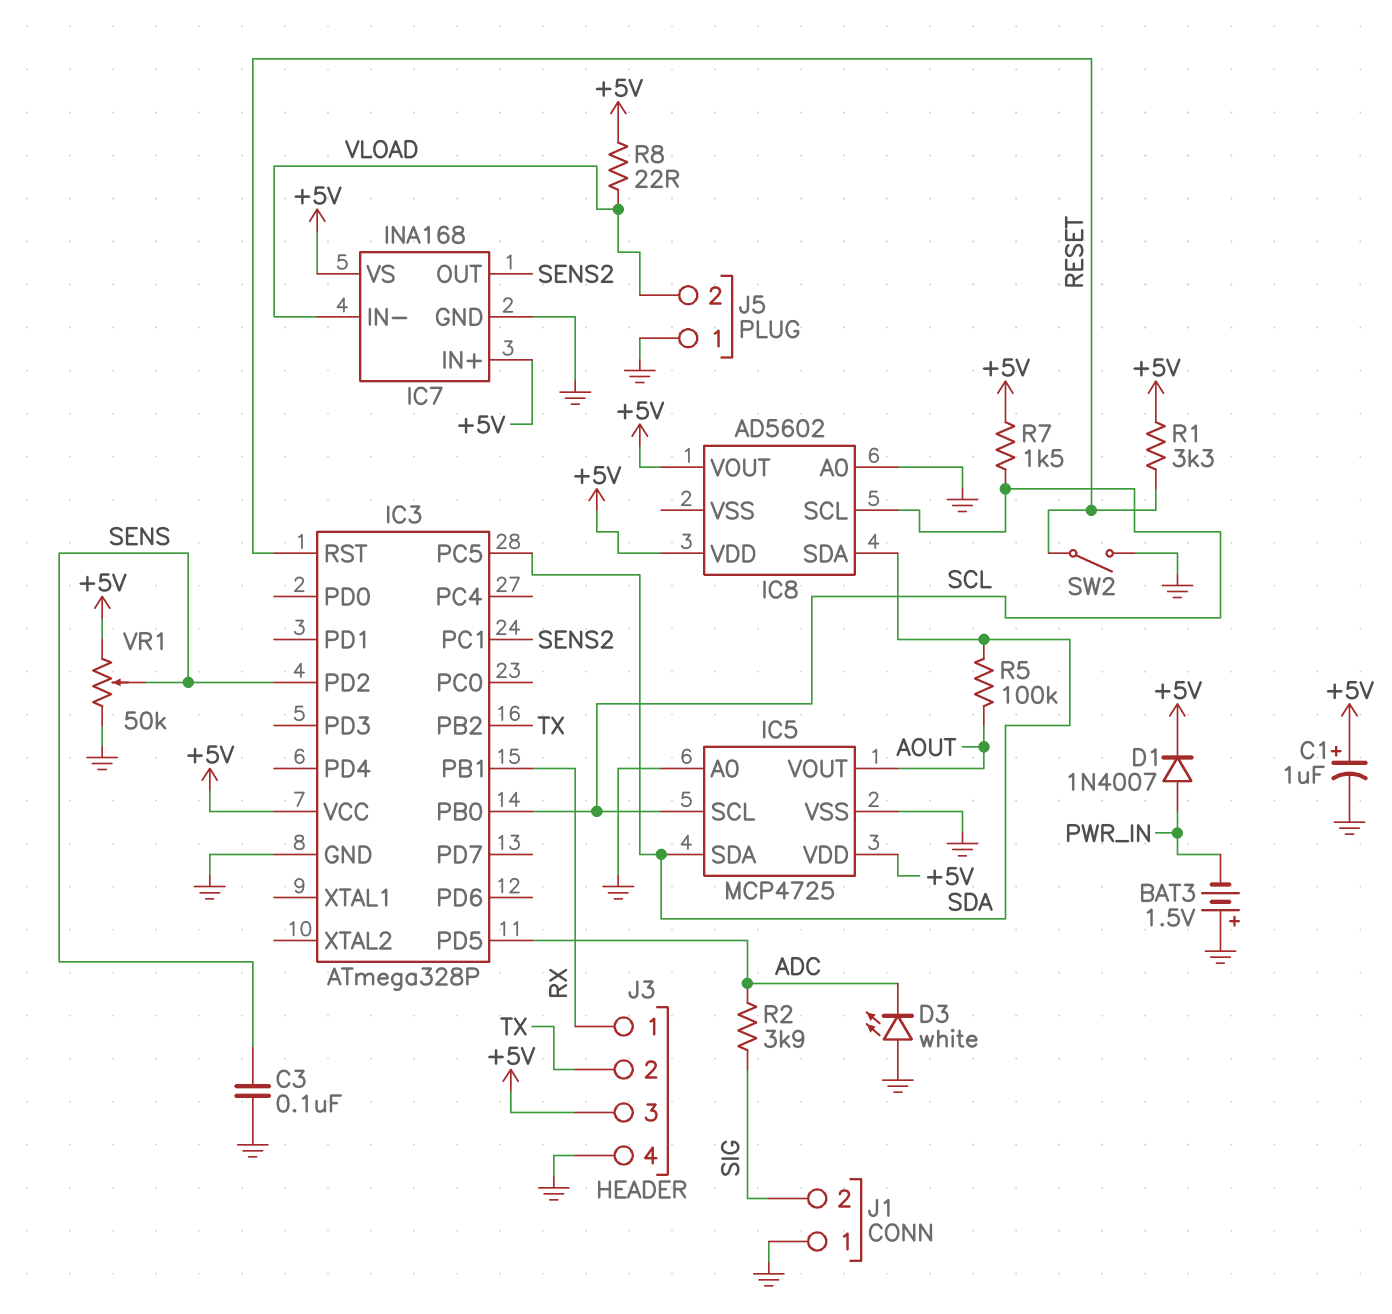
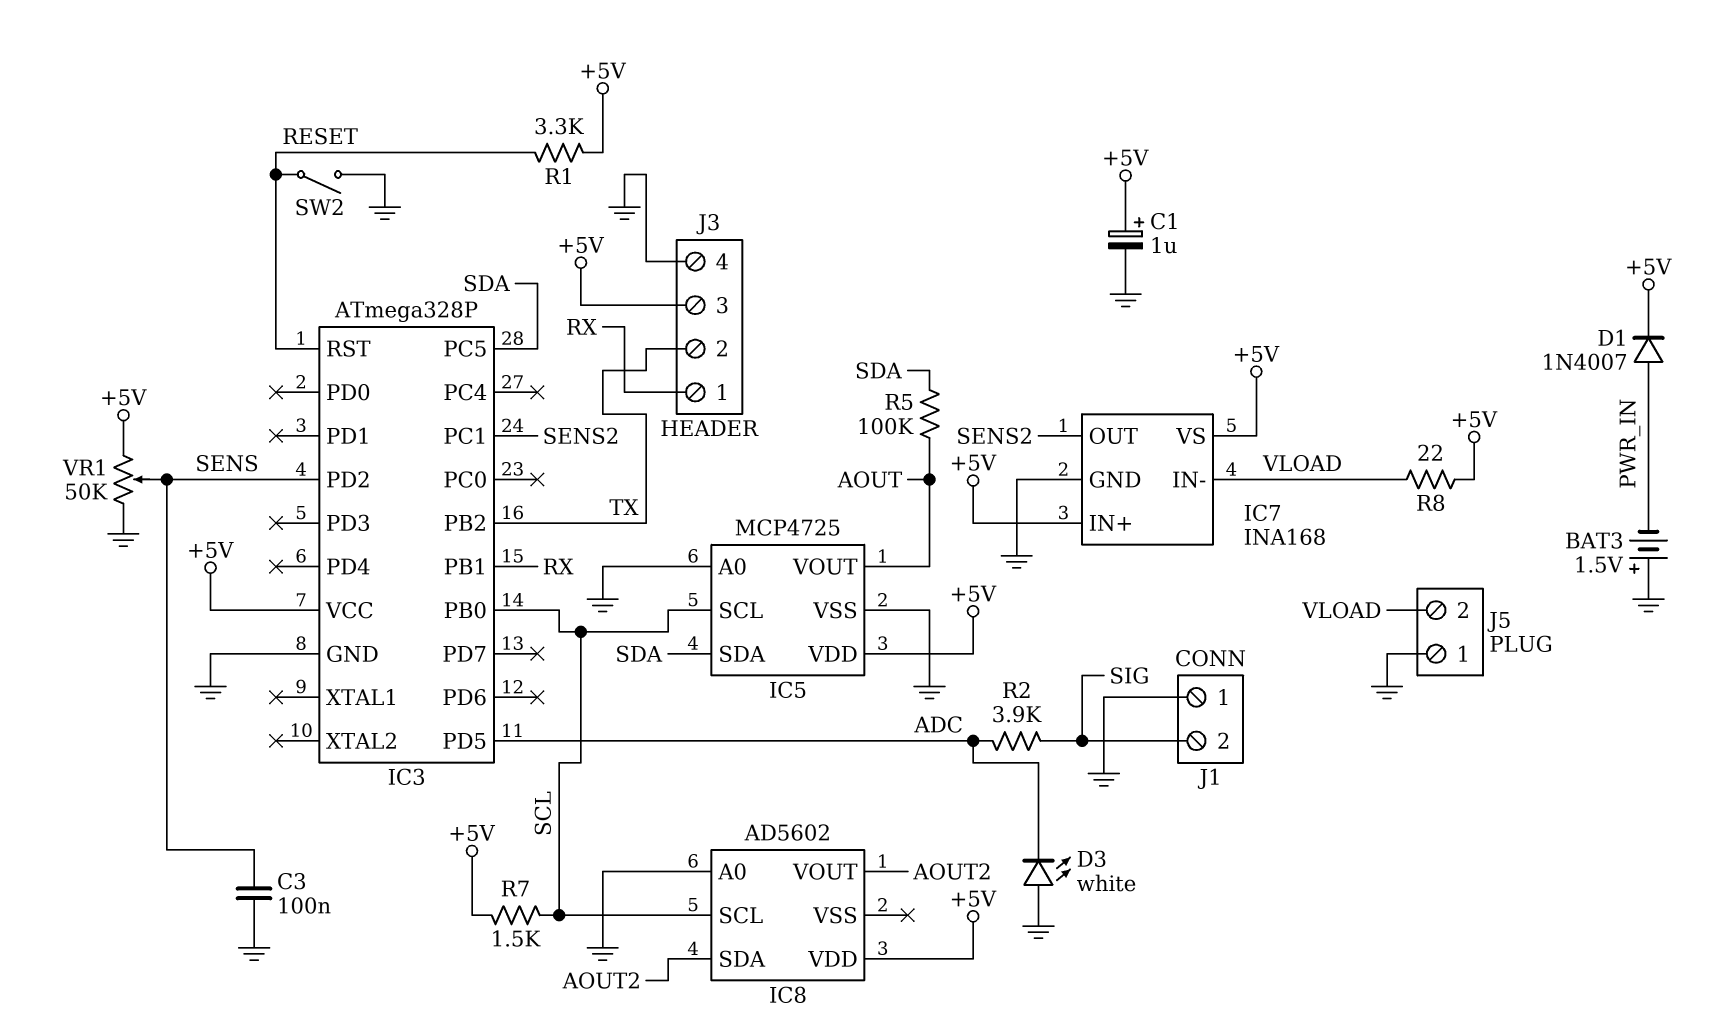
IC8 pin SDA: SDA -> AOUT2
IC8 pin VOUT: +5V -> AOUT2

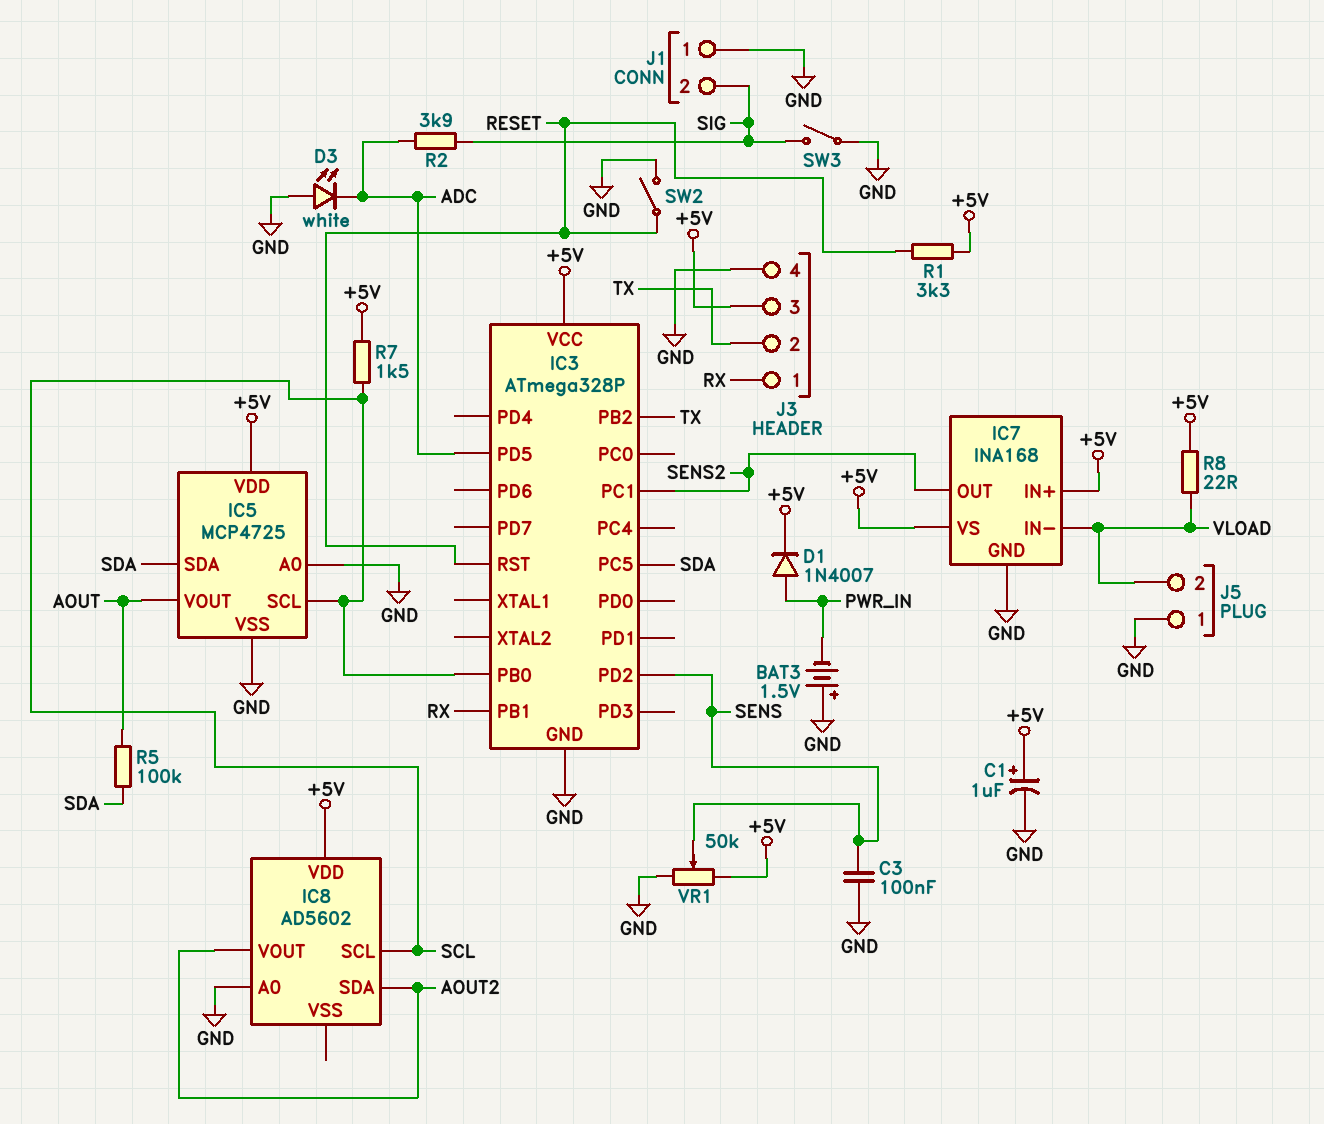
SW3: none -> switch (GND, SIG)

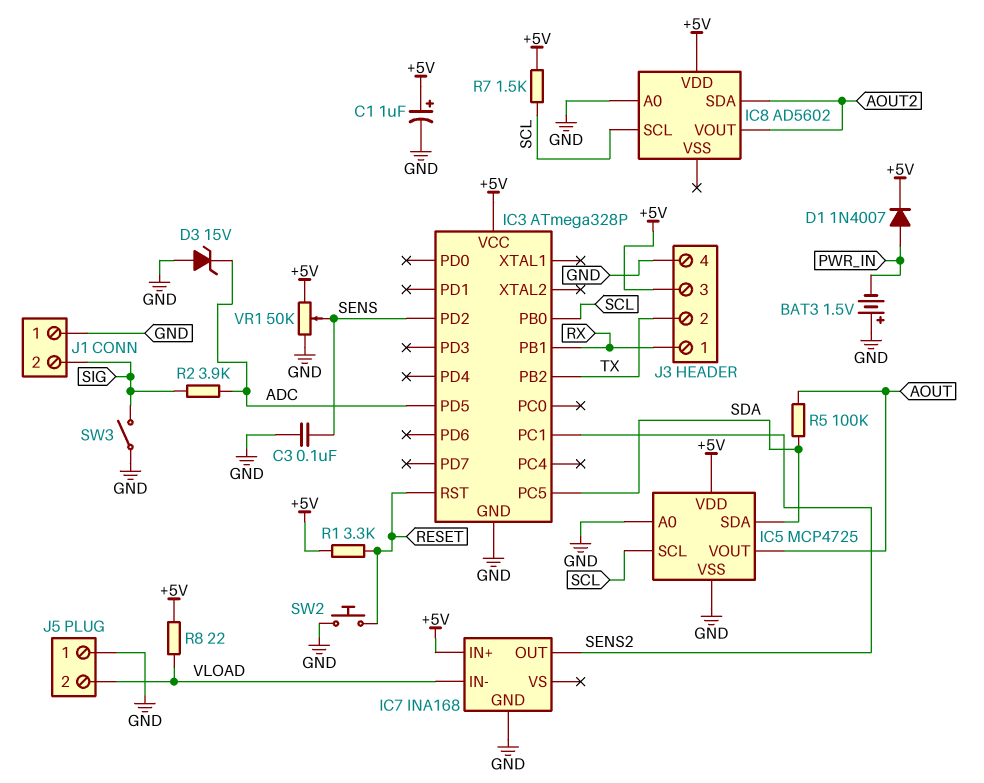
D3: LED white (A GND, K ADC) -> zener 15V (A GND, K ADC)
IC7 pin VS: +5V -> none
SW2: switch (GND, RESET) -> button (GND, RESET)

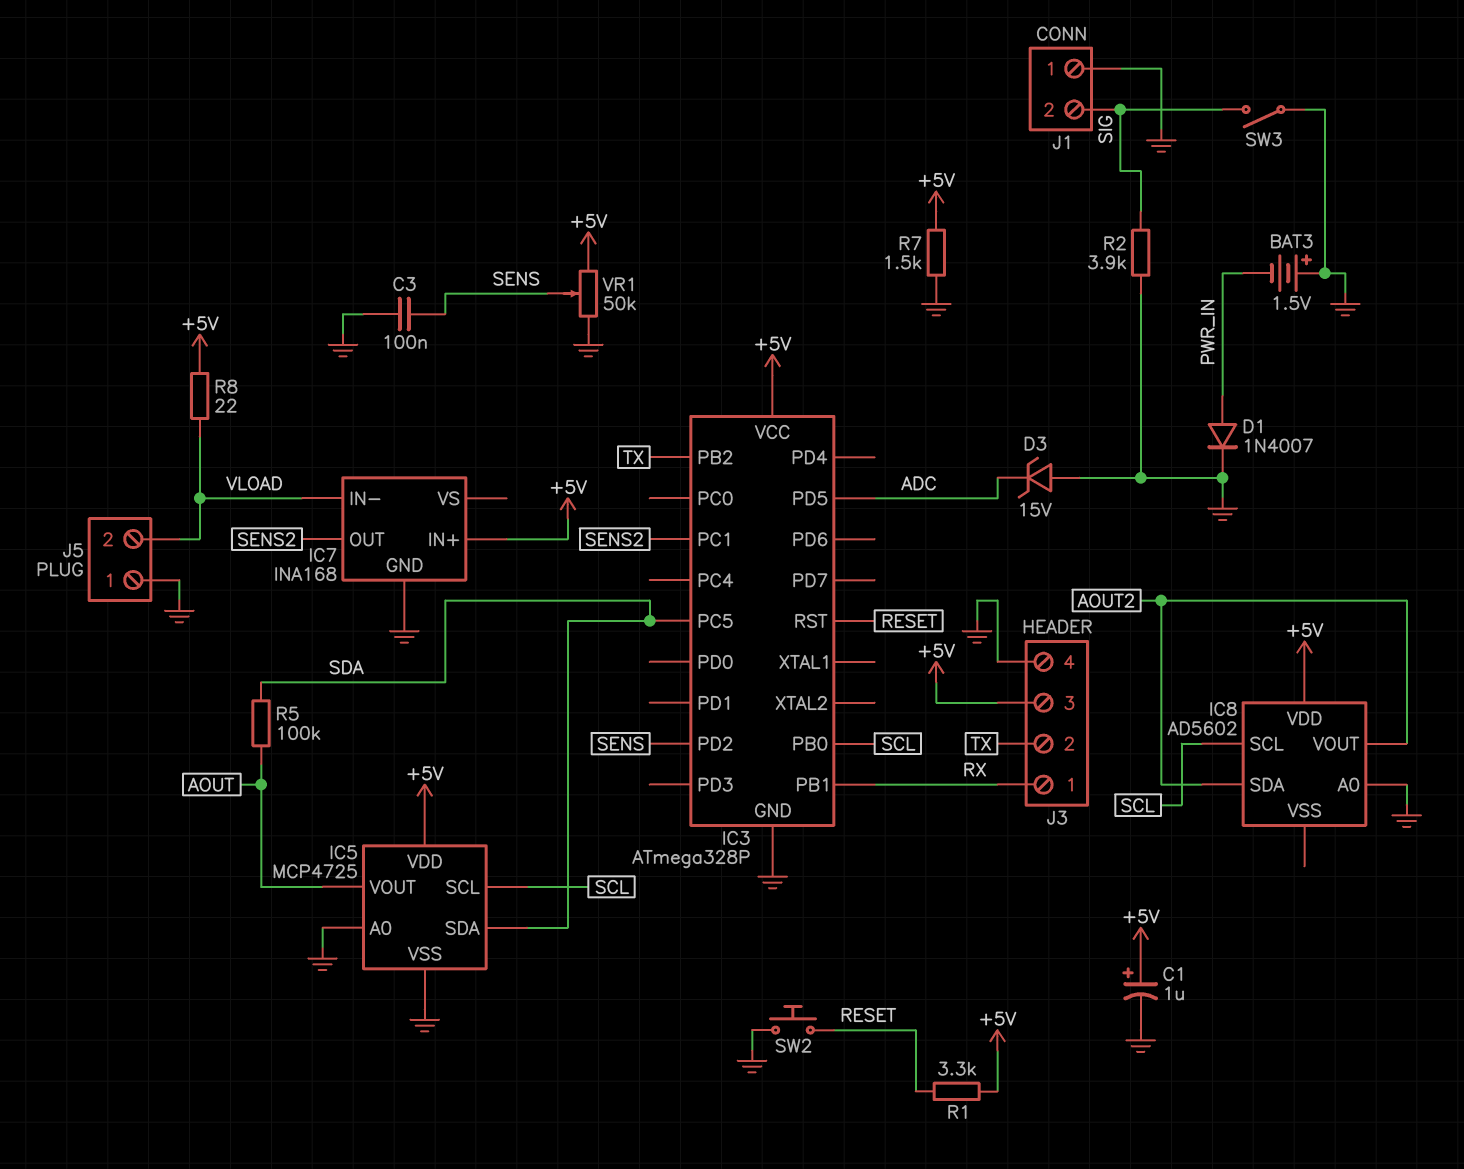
D1: diode 1N4007 (A PWR_IN, K +5V) -> diode 1N4007 (A PWR_IN, K GND)
R2: 3.9k (ADC, SIG) -> 3.9k (GND, SIG)
R7: 1.5k (+5V, SCL) -> 1.5k (+5V, GND)

